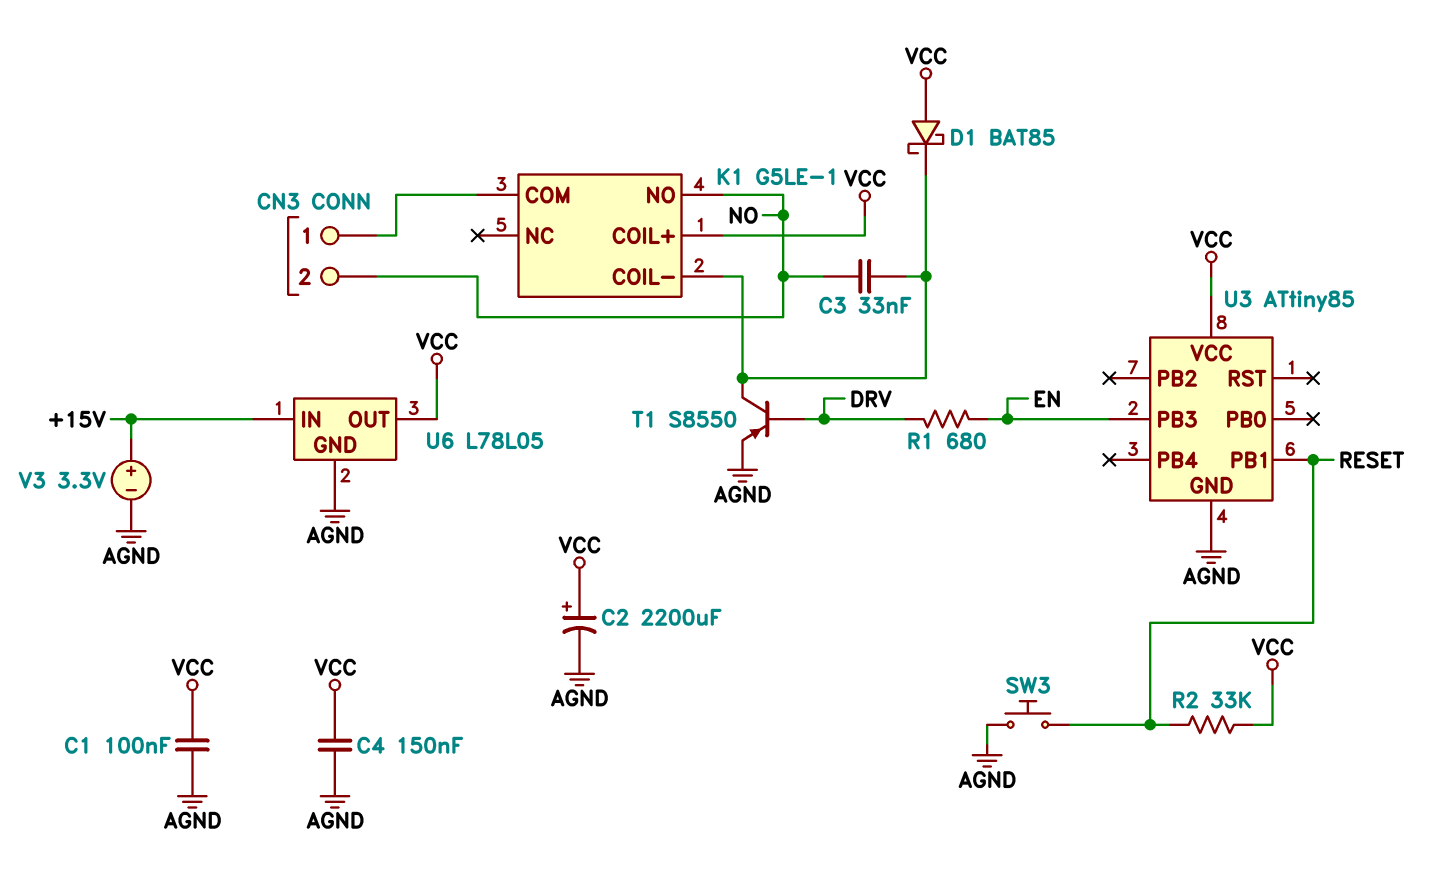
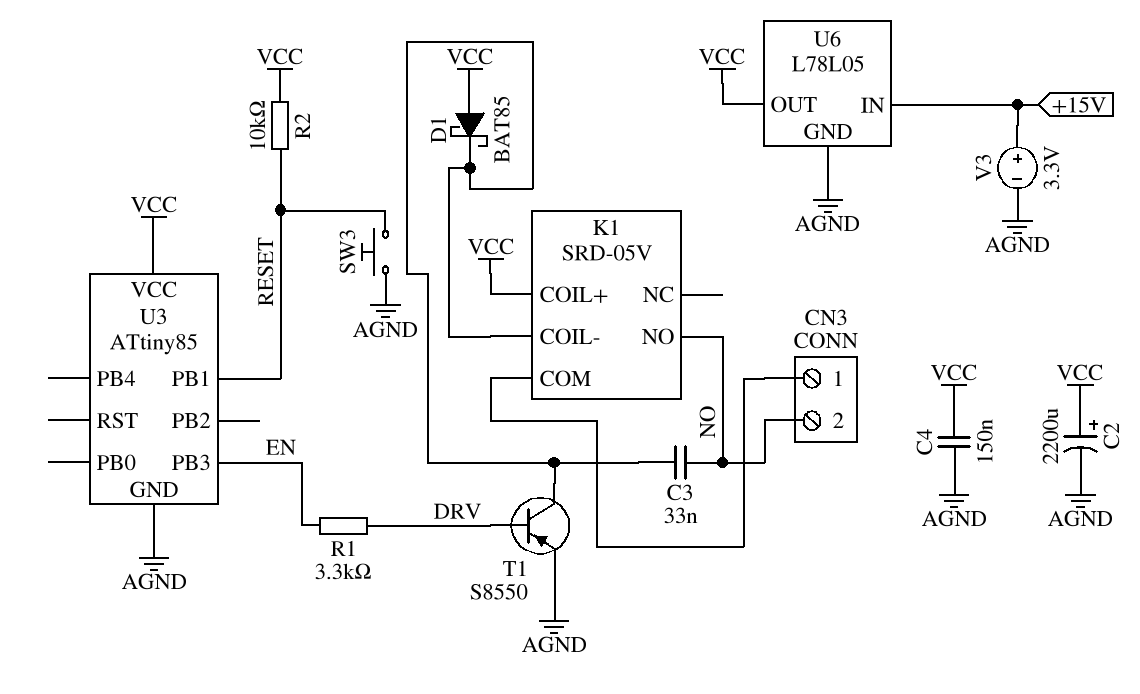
C1: 100nF (AGND, VCC) -> none
K1: G5LE-1 -> SRD-05V
R1: 680 (DRV, EN) -> 3.3k (DRV, EN)
R2: 33k (RESET, VCC) -> 10k (RESET, VCC)

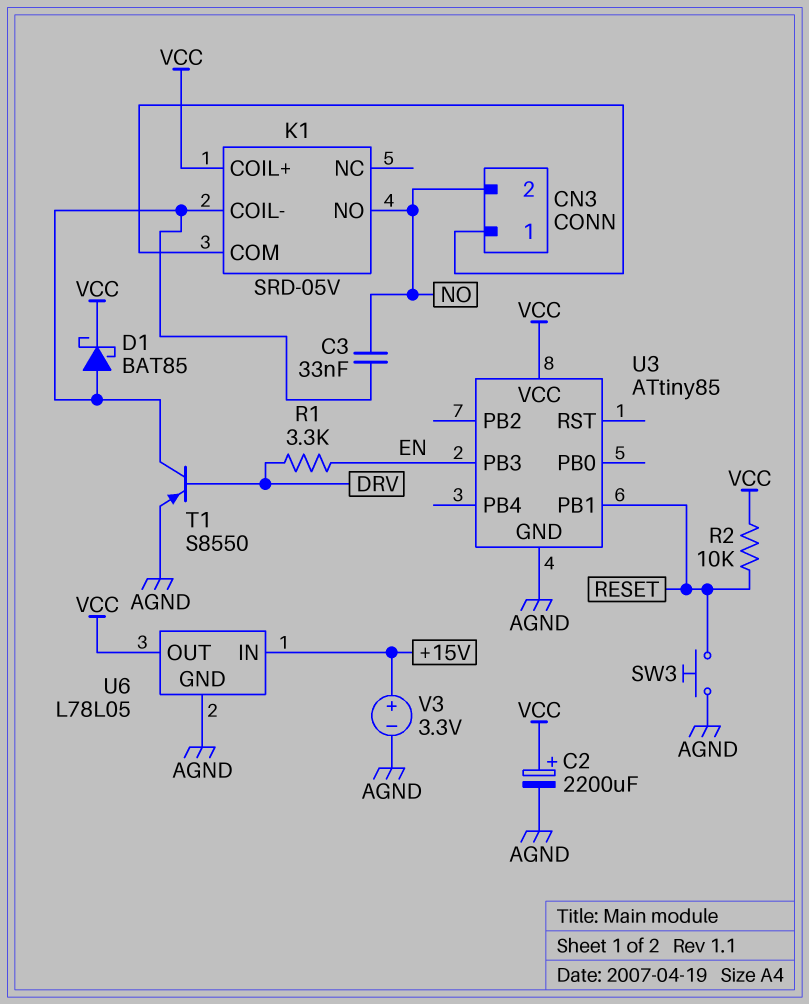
C4: 150nF (AGND, VCC) -> none
D1: schottky BAT85 (A VCC, K K1/COIL-) -> schottky BAT85 (A K1/COIL-, K VCC)

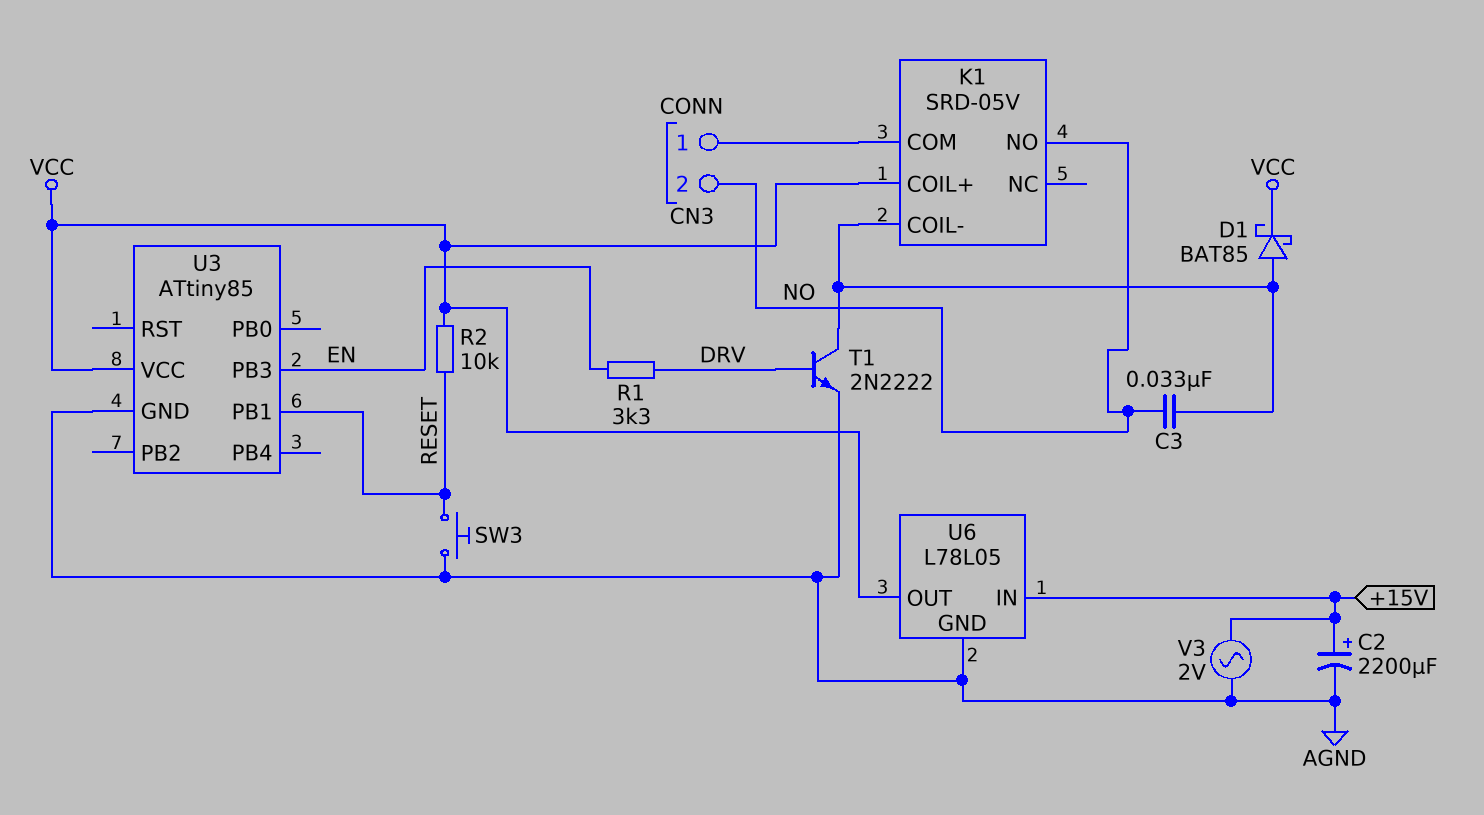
C2: 2200uF (plus VCC, minus AGND) -> 2200uF (plus +15V, minus AGND)
T1: PNP S8550 (B DRV, C K1/COIL-, E AGND) -> NPN 2N2222 (B DRV, C K1/COIL-, E AGND)
V3: 3.3V (plus +15V, minus AGND) -> AC 2V (+15V, AGND)

